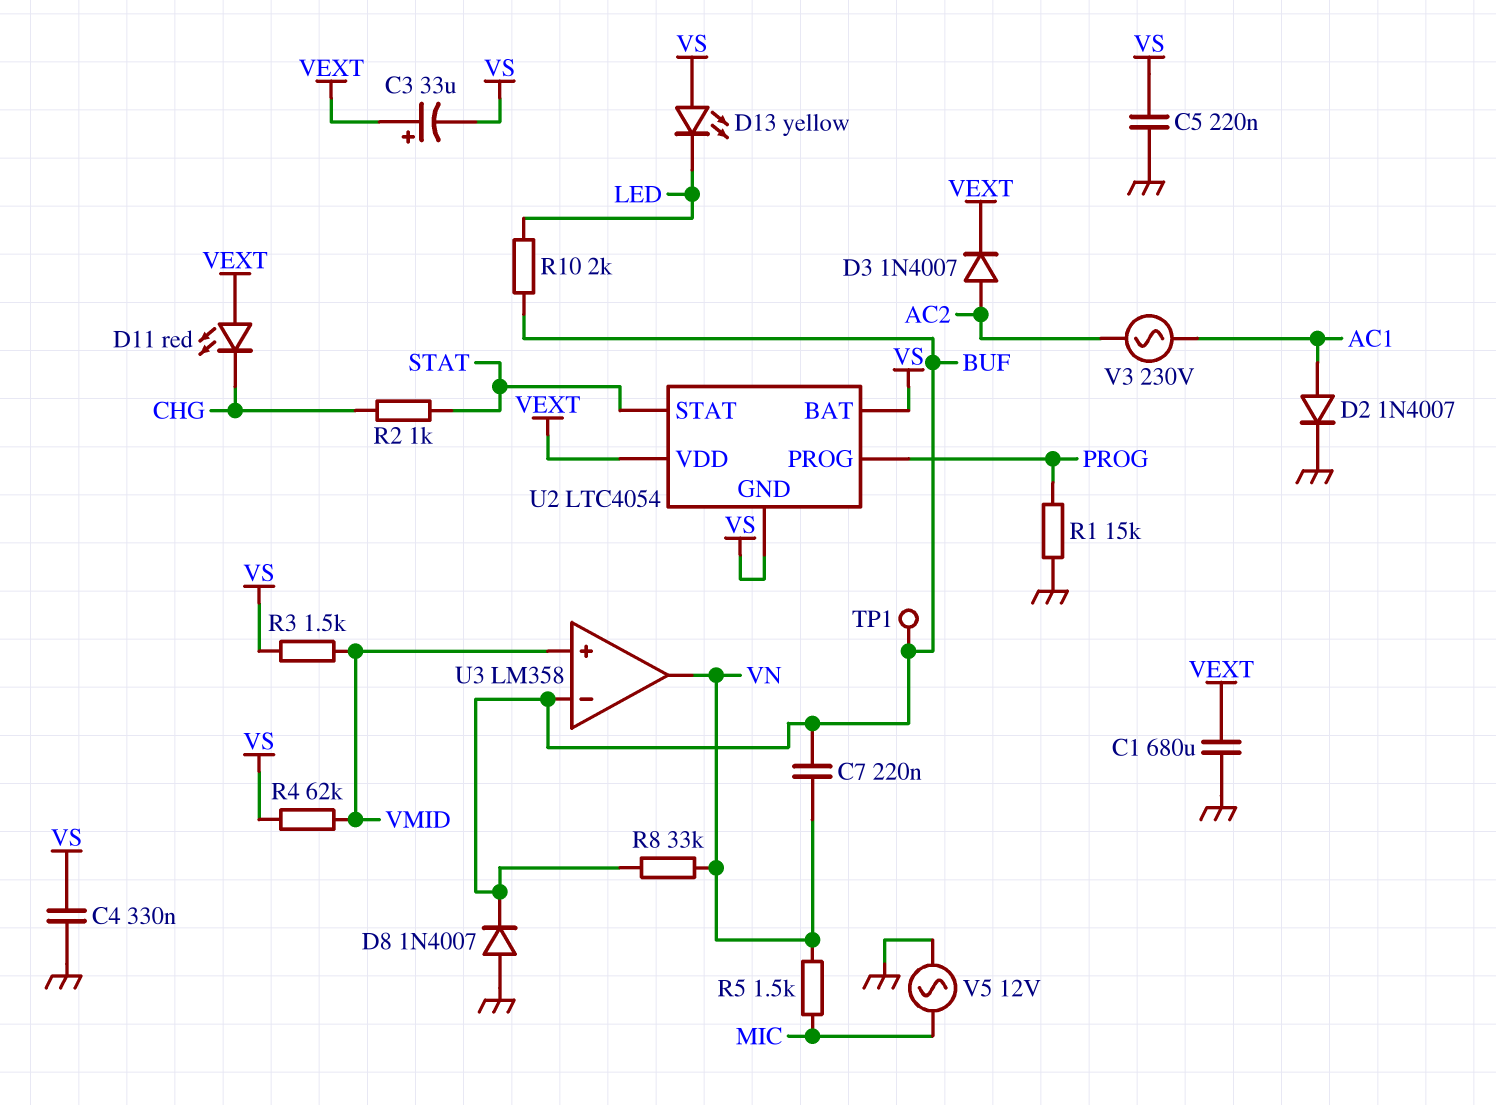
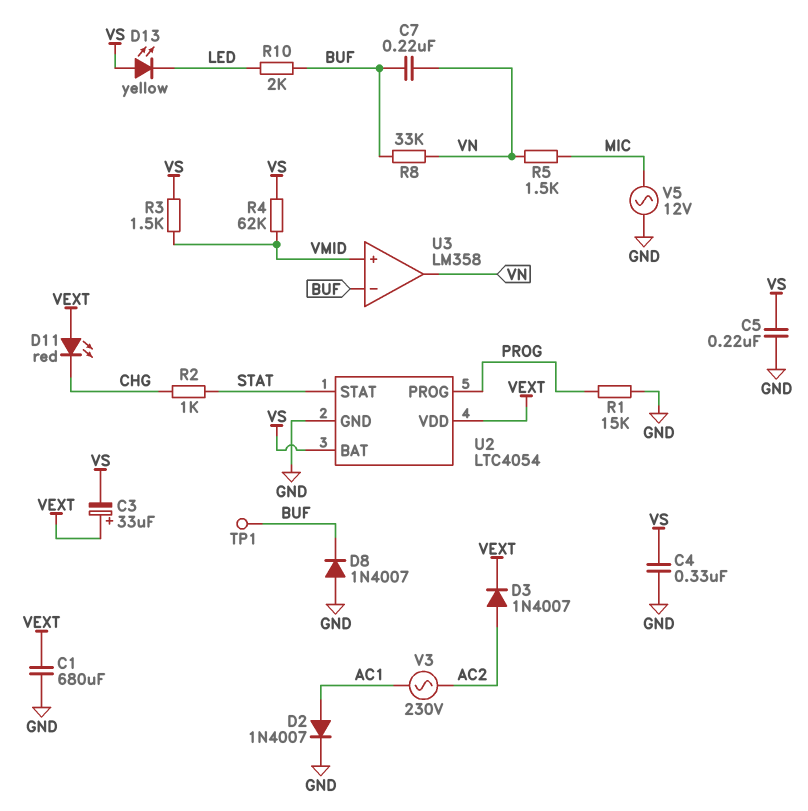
U2 pin GND: VS -> GND

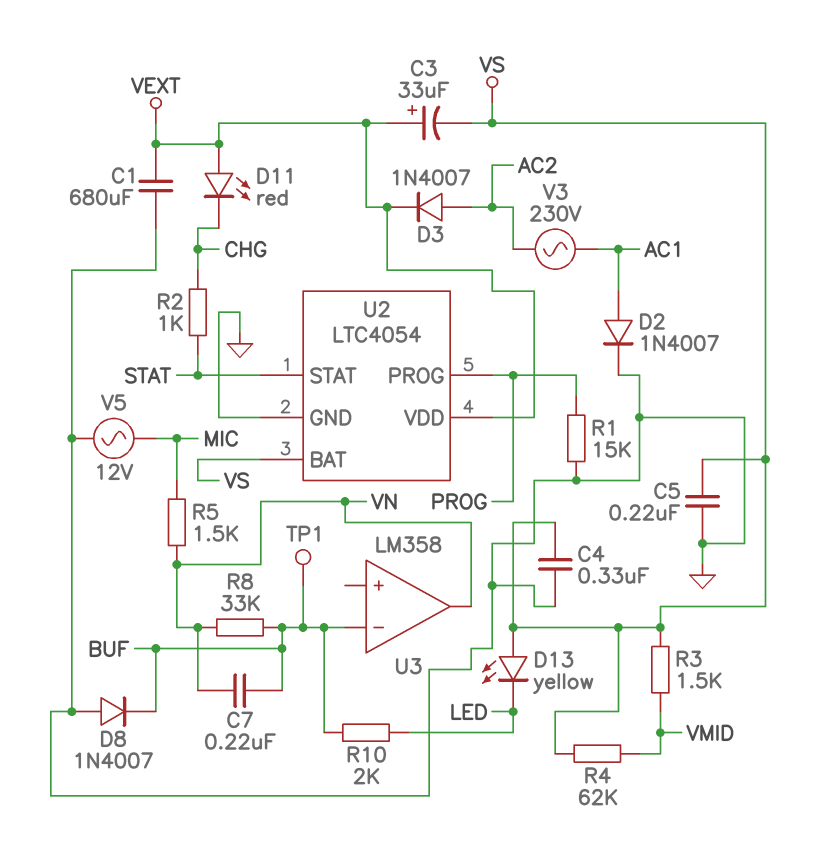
U3 pin in+: VMID -> none

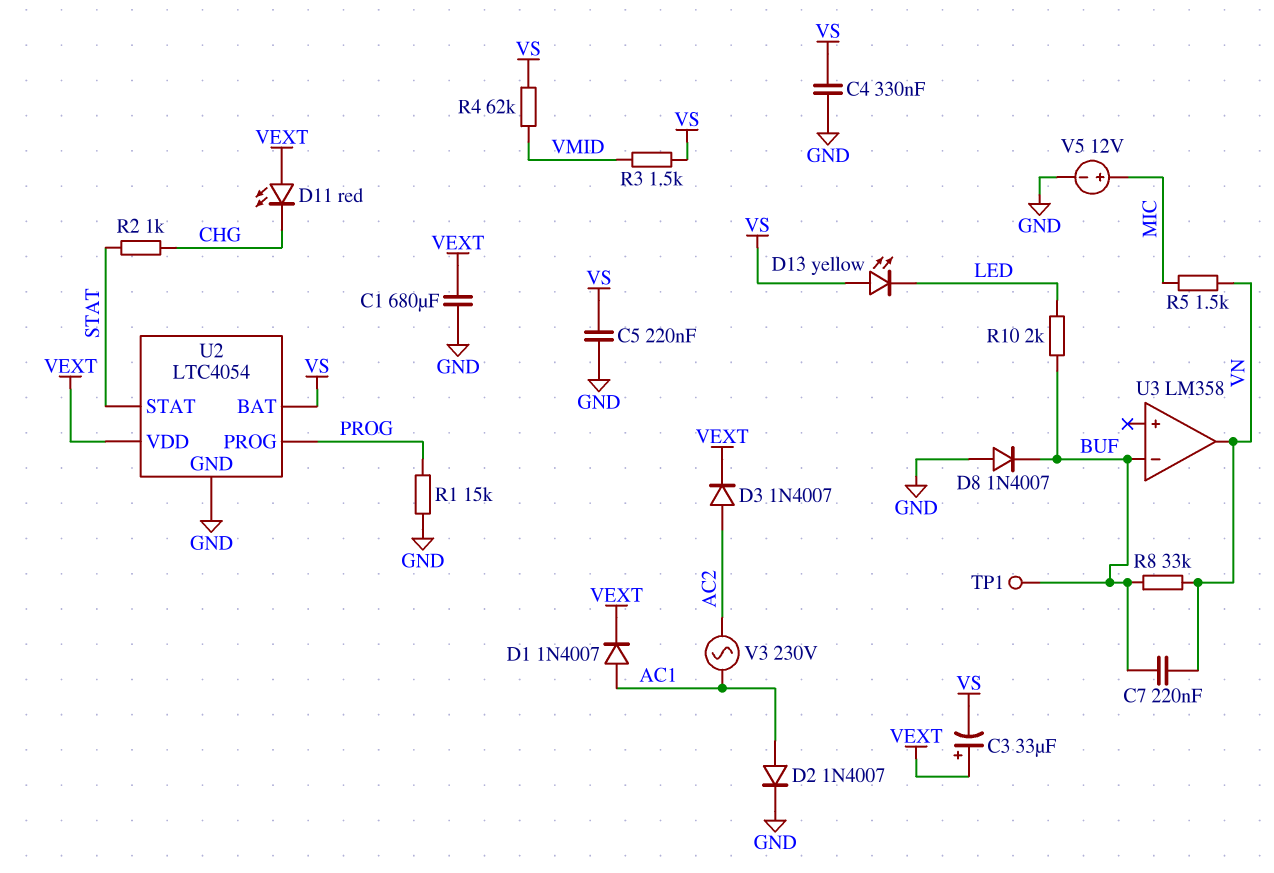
D1: none -> diode 1N4007 (A AC1, K VEXT)
V5: AC 12V (GND, MIC) -> 12V (plus MIC, minus GND)

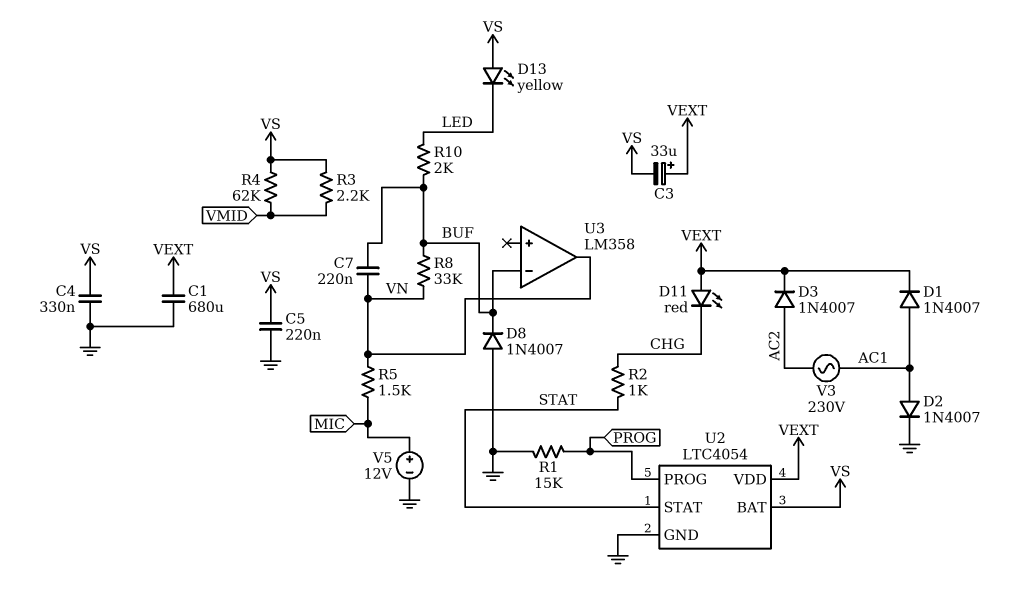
R3: 1.5k (VMID, VS) -> 2.2k (VMID, VS)
TP1: test point (BUF) -> none

